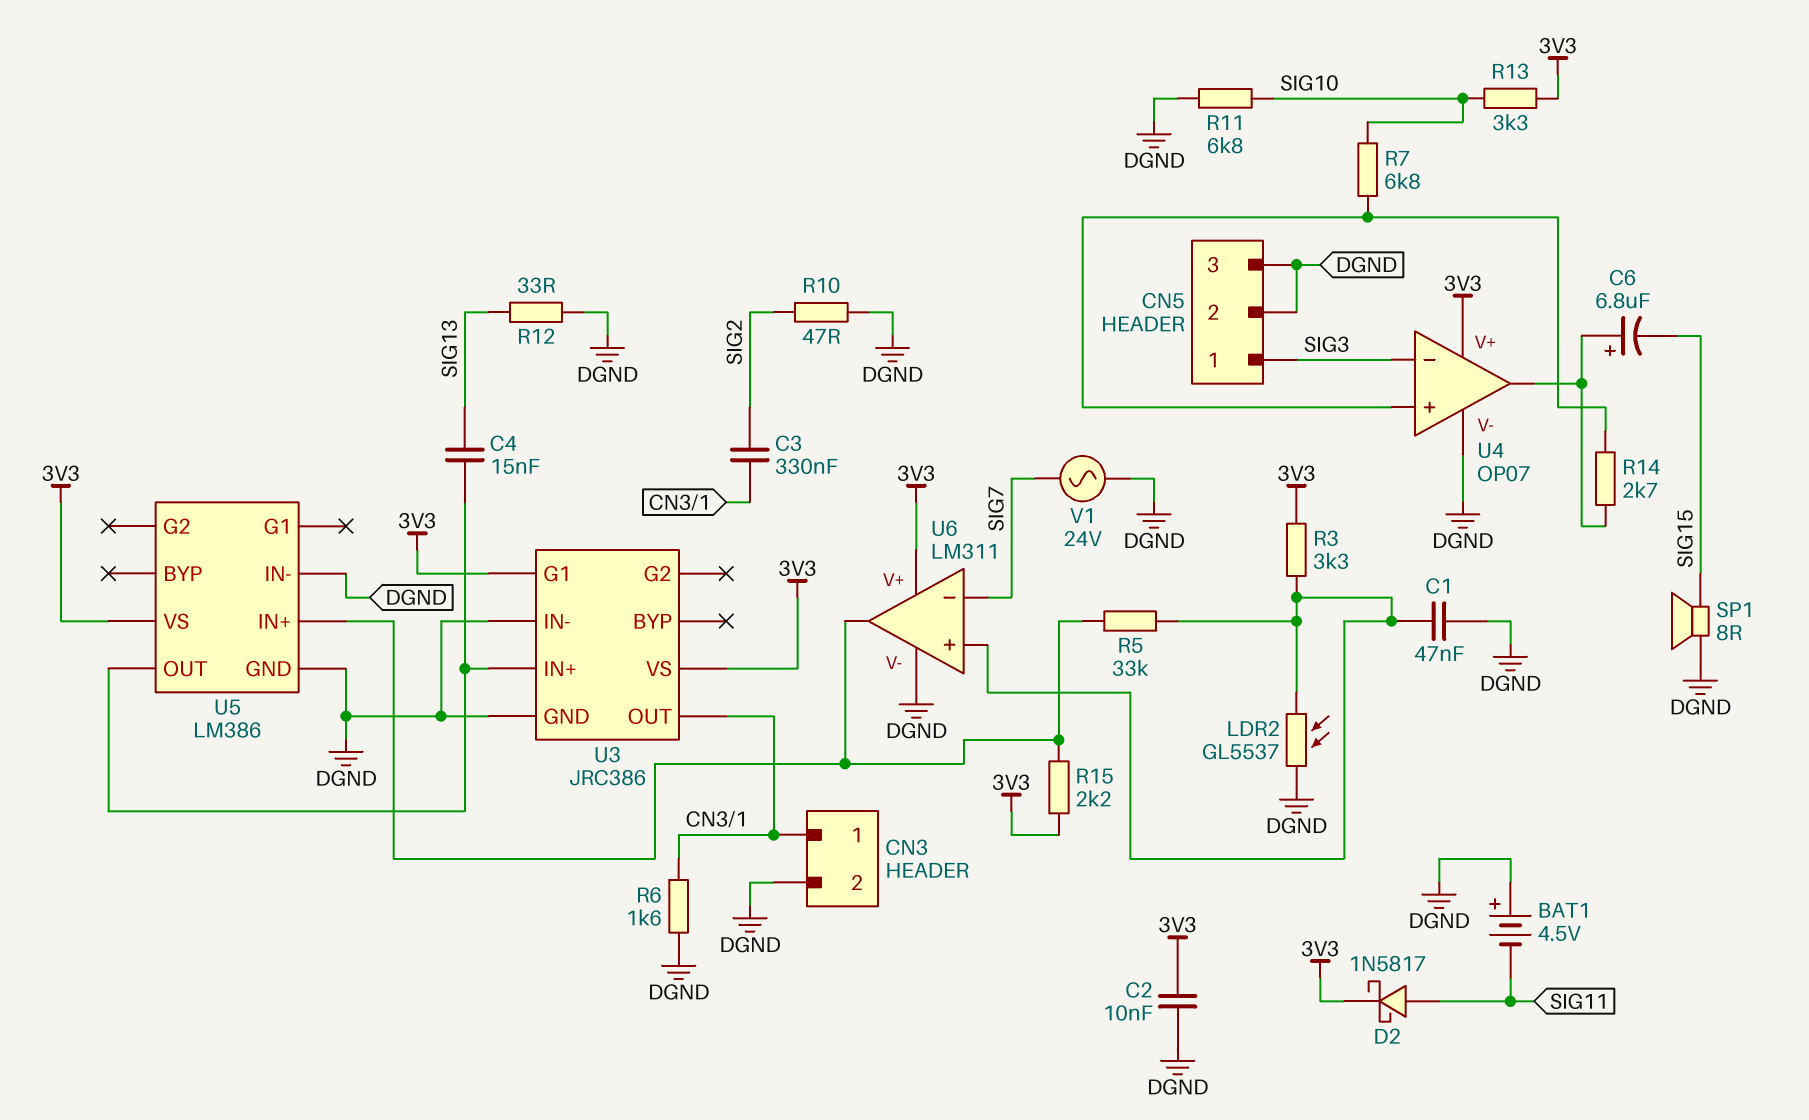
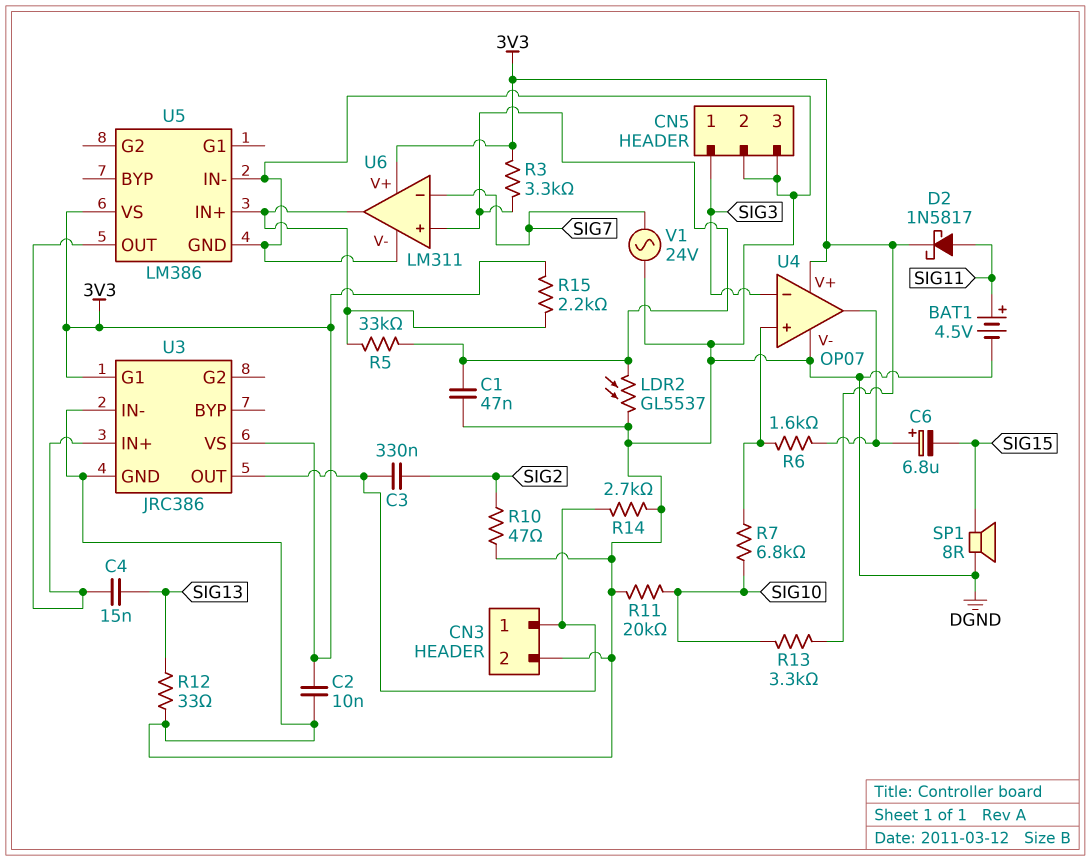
BAT1: 4.5V (plus DGND, minus SIG11) -> 4.5V (plus SIG11, minus DGND)
R6: 1.6k (CN3/1, DGND) -> 1.6k (U4/in+, U4/out)
R11: 6.8k (DGND, SIG10) -> 20k (DGND, SIG10)
R14: 2.7k (U4/in+, U4/out) -> 2.7k (CN3/1, DGND)

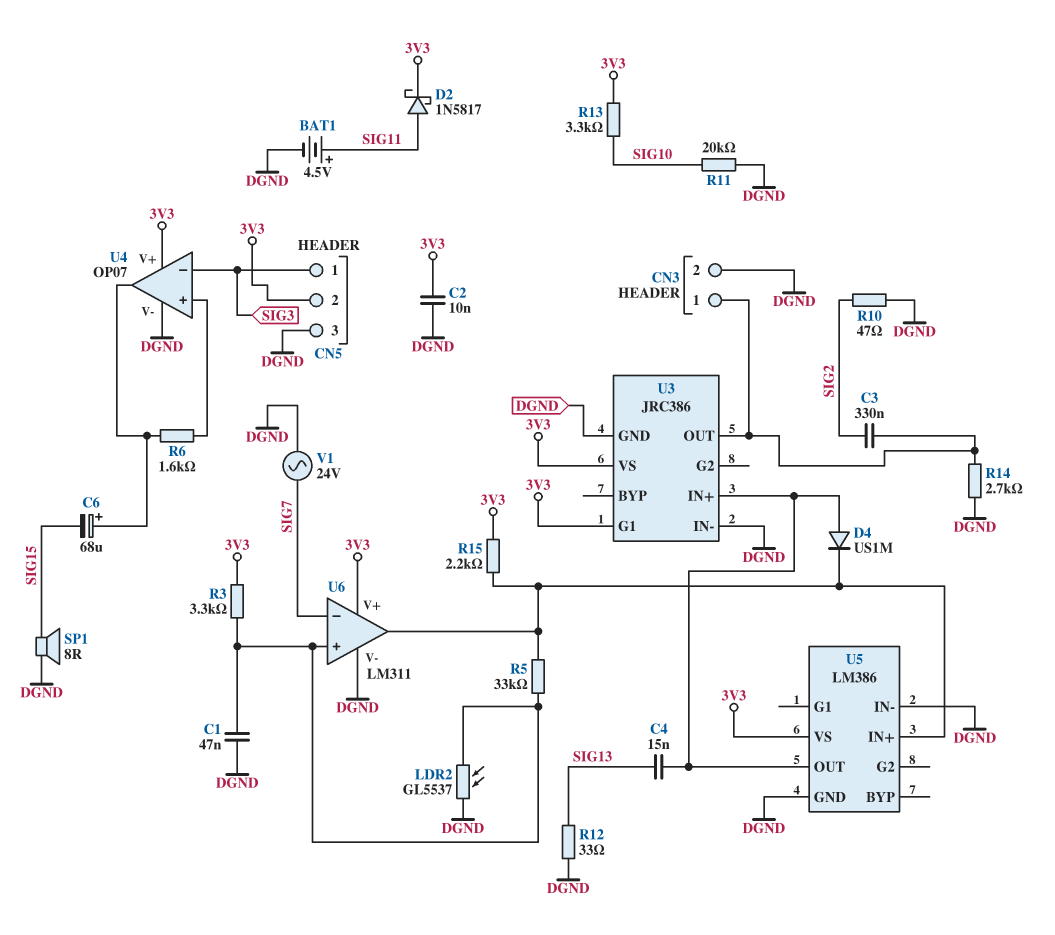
C6: 6.8uF (plus U4/out, minus SIG15) -> 68uF (plus U4/out, minus SIG15)
CN5 pin 2: DGND -> 3V3
D4: none -> diode US1M (A U3/IN+, K U5/IN+)
R7: 6.8k (SIG10, U4/in+) -> none

